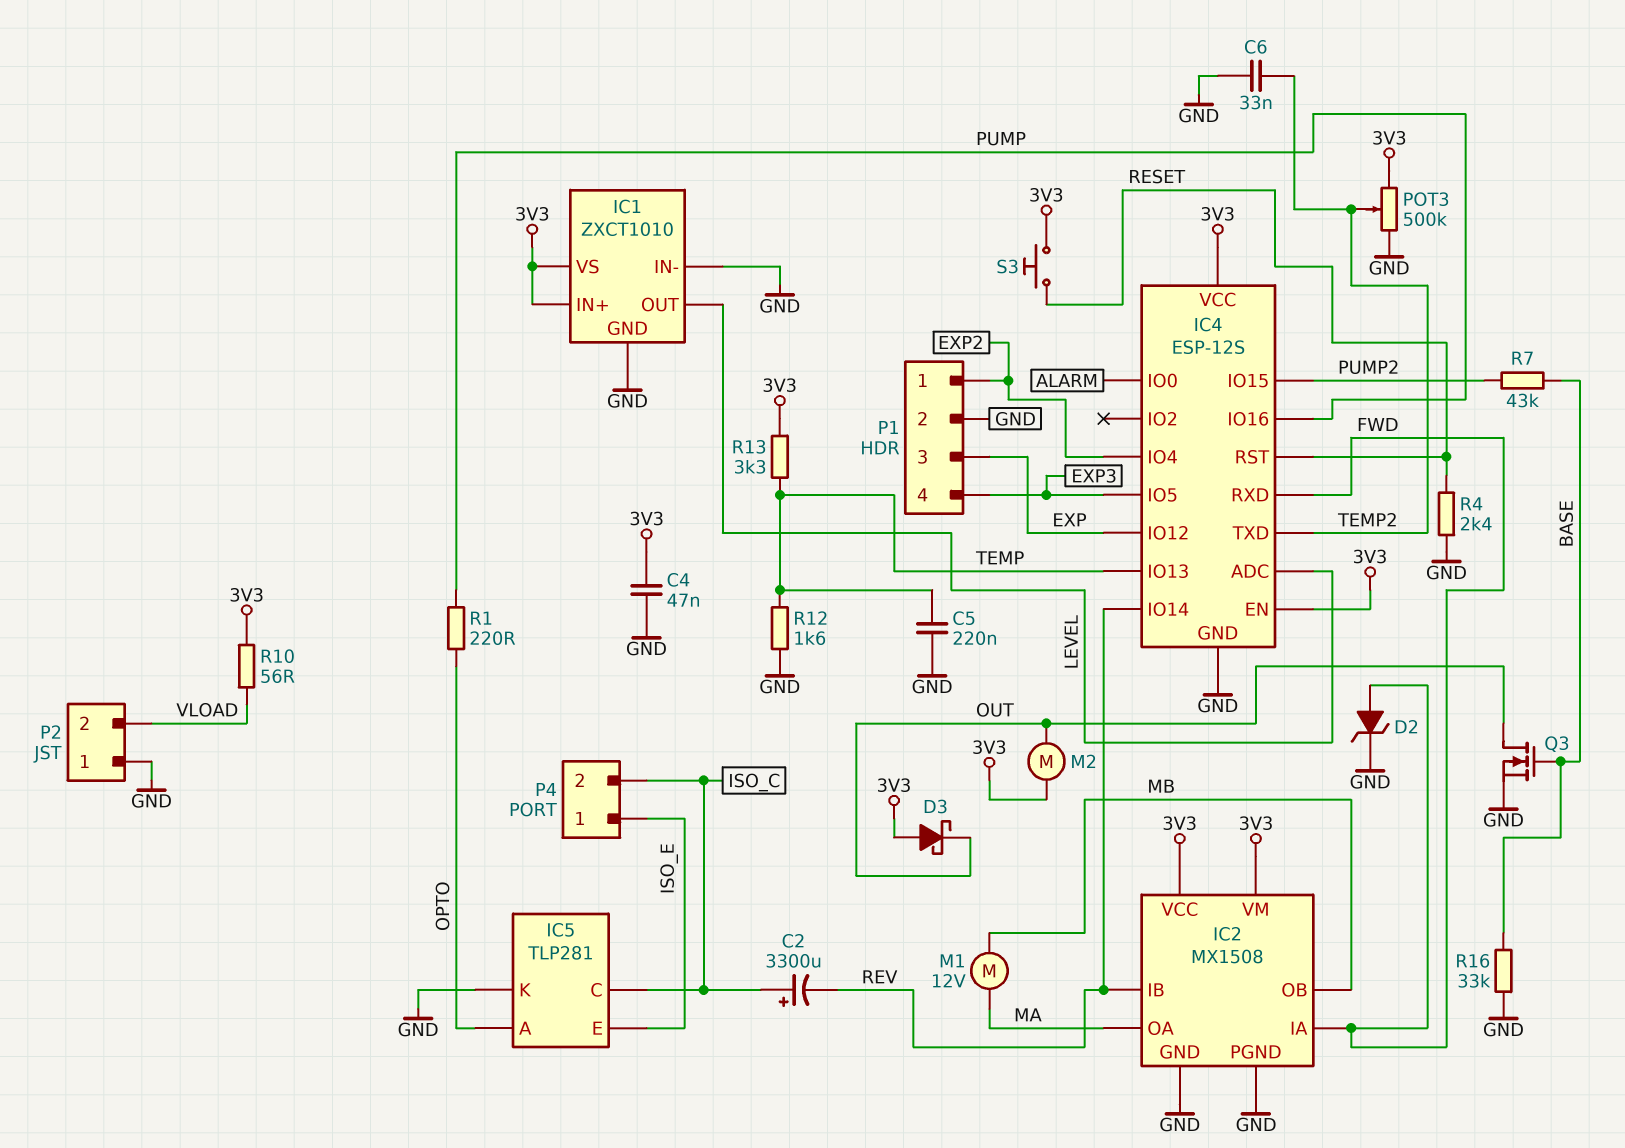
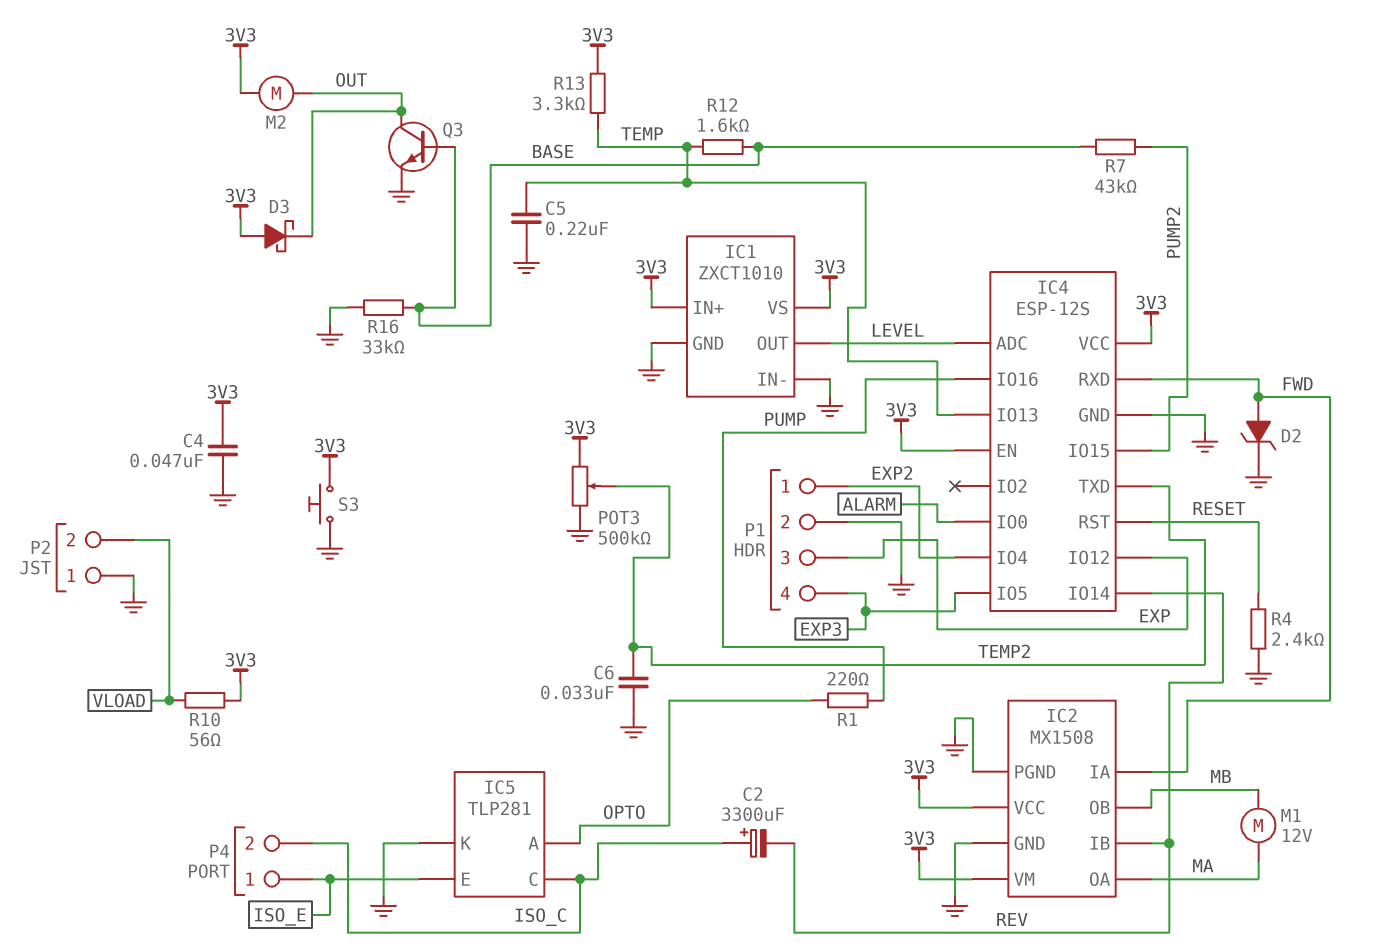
Q3: NMOS (G BASE, D OUT, S GND) -> NPN (B BASE, C OUT, E GND)
R12: 1.6k (GND, TEMP) -> 1.6k (BASE, TEMP)
S3: button (3V3, RESET) -> button (3V3, GND)

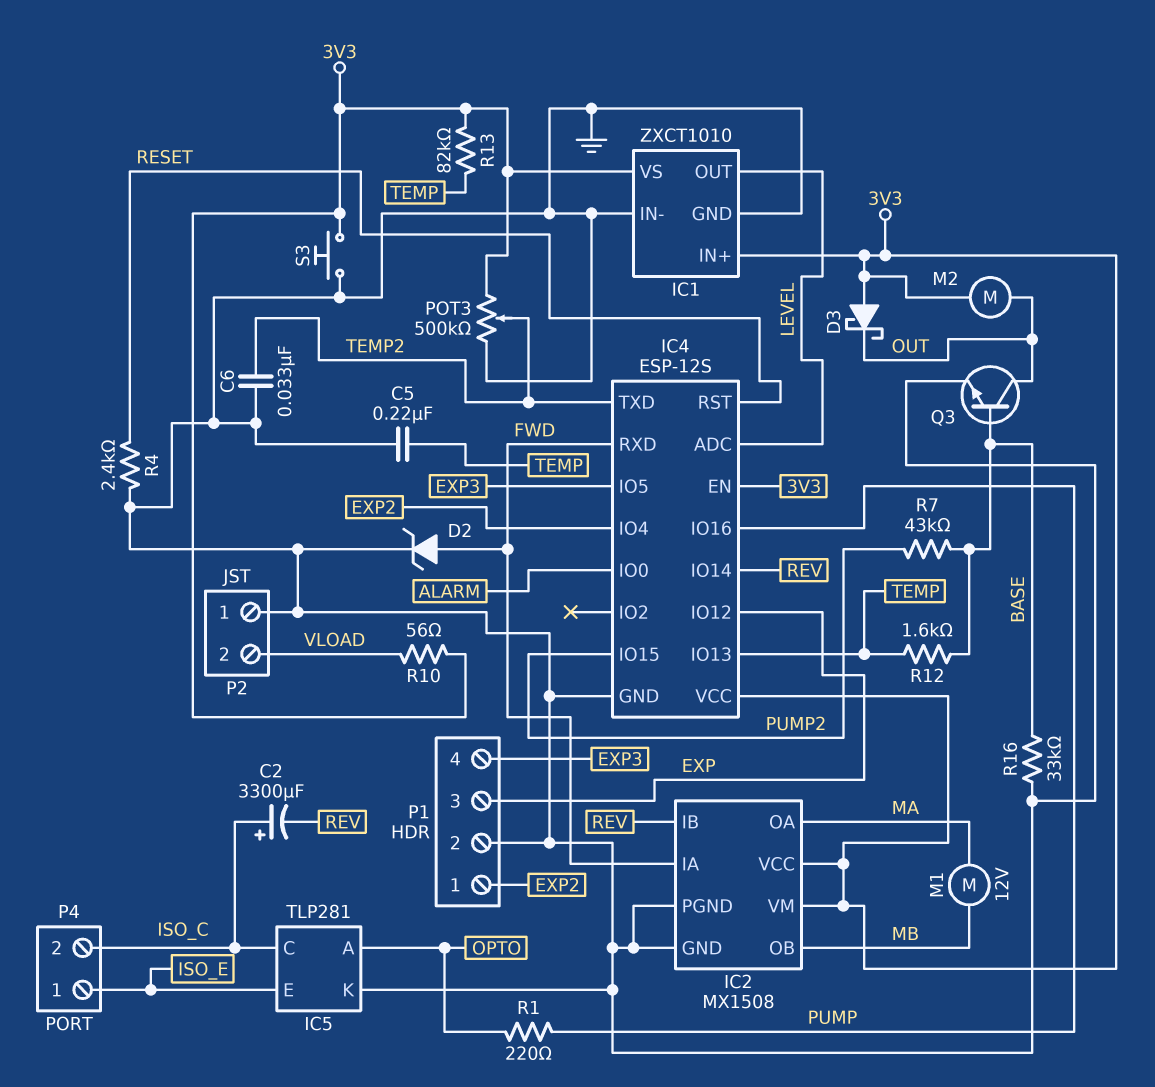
C4: 47nF (3V3, GND) -> none
R13: 3.3k (3V3, TEMP) -> 82k (3V3, TEMP)

